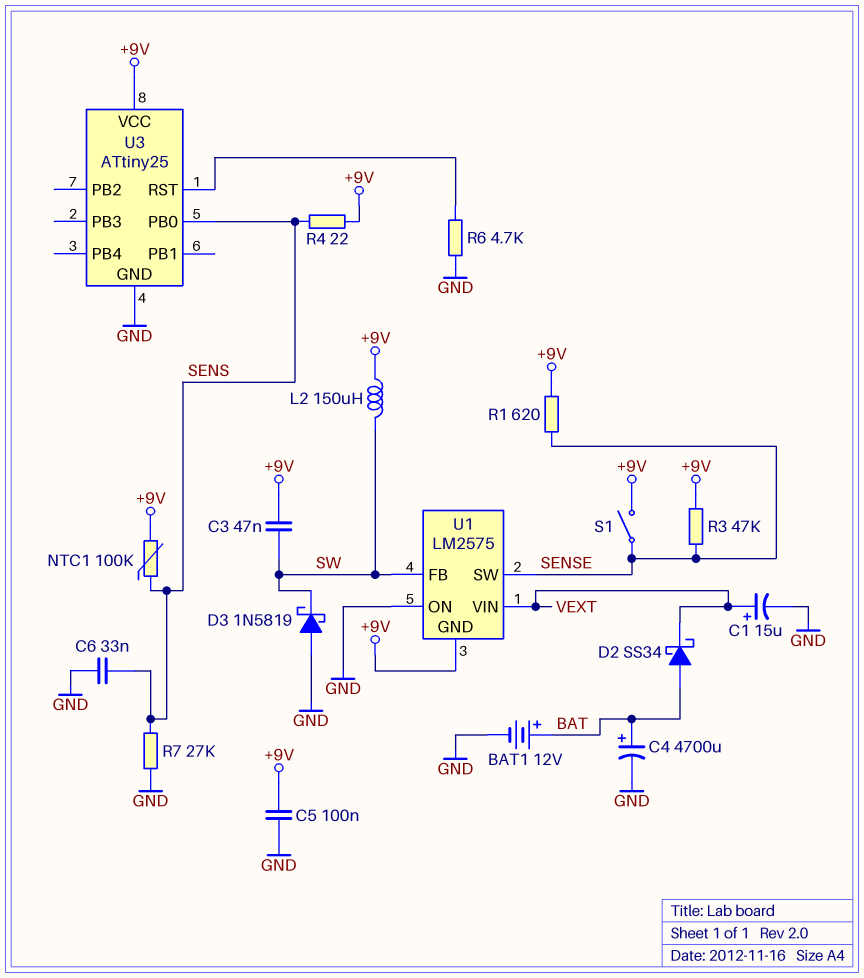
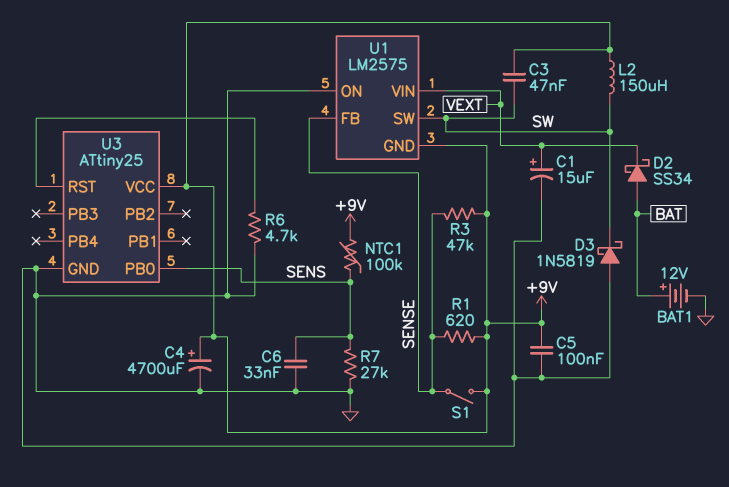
C4: 4700uF (plus BAT, minus GND) -> 4700uF (plus +9V, minus GND)
R4: 22 (+9V, SENS) -> none
U1 pin FB: SW -> SENSE
U1 pin SW: SENSE -> SW

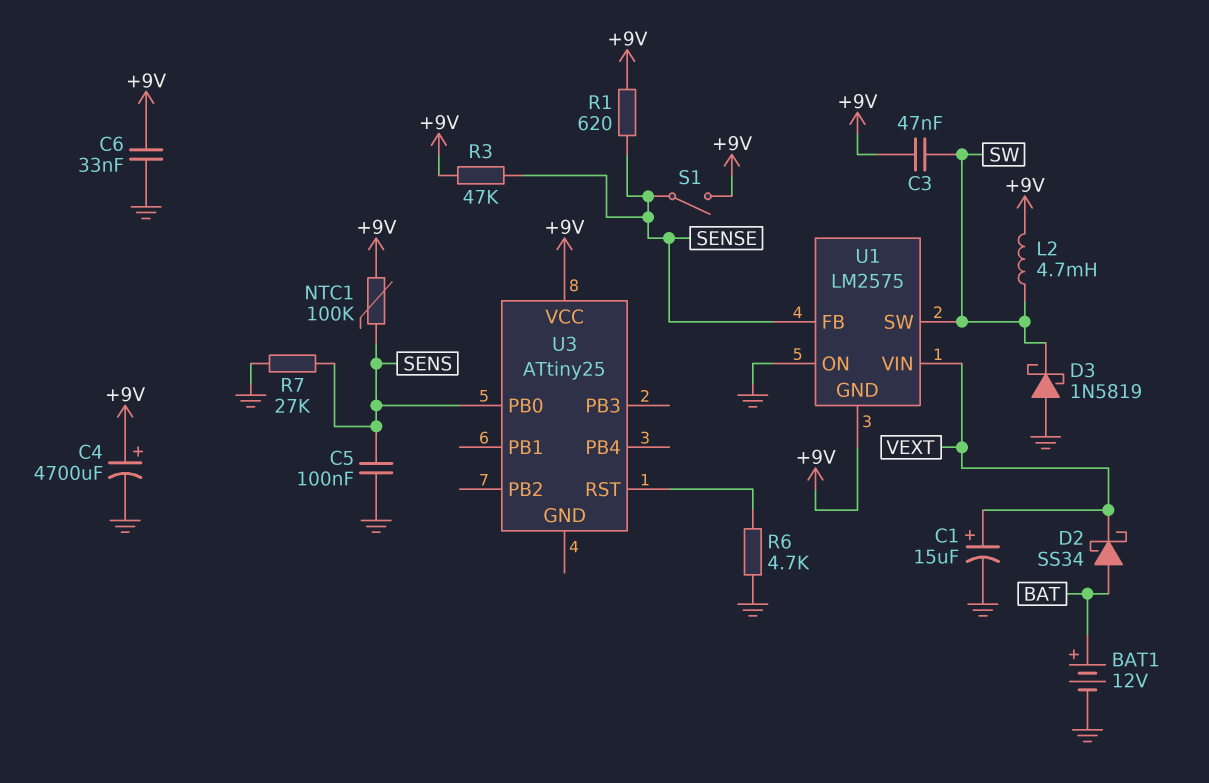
C5: 100nF (+9V, GND) -> 100nF (GND, SENS)
C6: 33nF (GND, SENS) -> 33nF (+9V, GND)
L2: 150uH (+9V, SW) -> 4.7mH (+9V, SW)
U3 pin GND: GND -> none

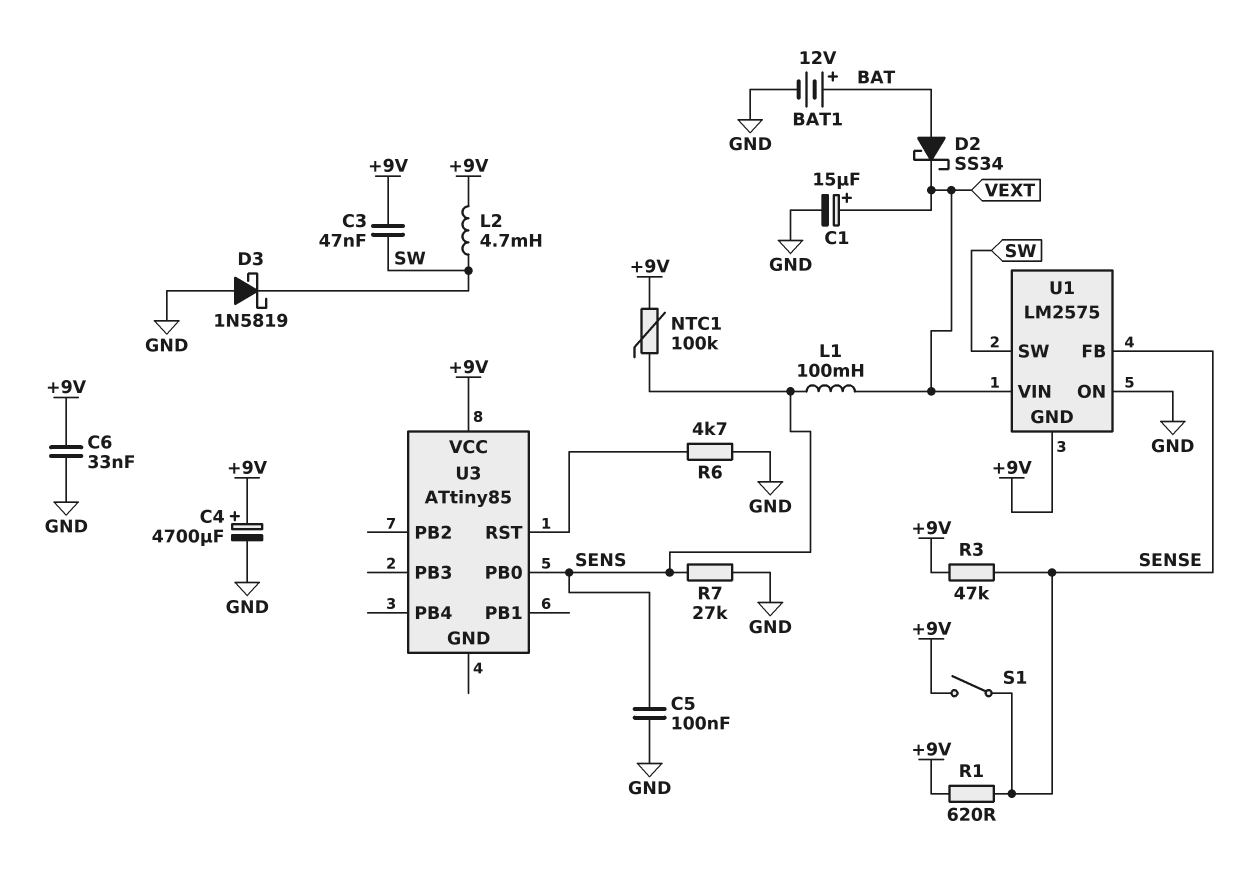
L1: none -> 100mH (SENS, VEXT)
U3: ATtiny25 -> ATtiny85

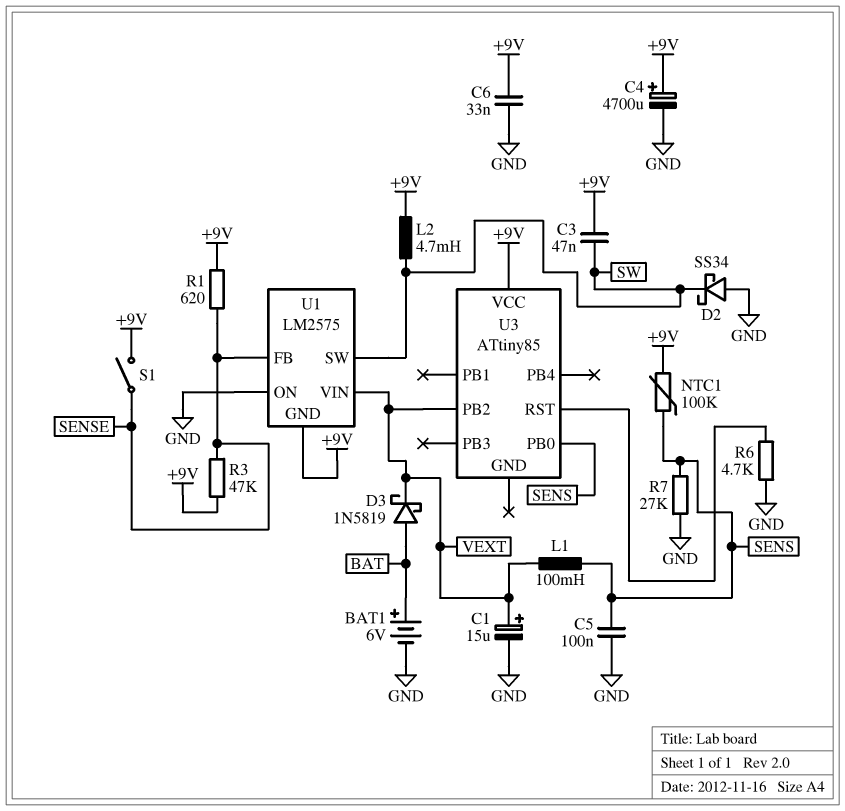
BAT1: 12V (plus BAT, minus GND) -> 6V (plus BAT, minus GND)
D2: schottky SS34 (A BAT, K VEXT) -> schottky SS34 (A GND, K SW)
D3: schottky 1N5819 (A GND, K SW) -> schottky 1N5819 (A BAT, K VEXT)
U3 pin PB2: none -> VEXT

